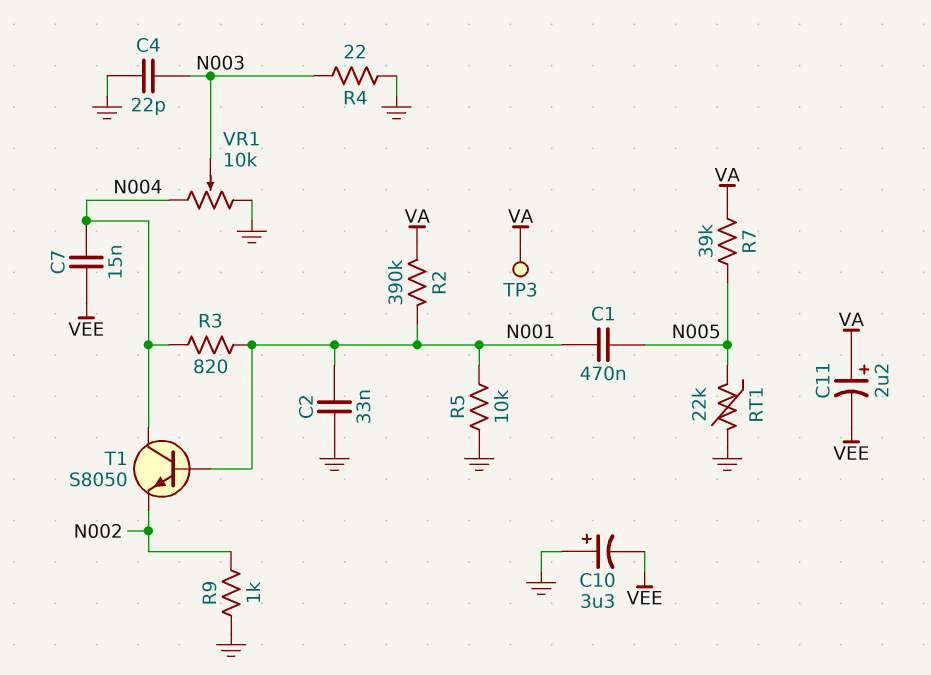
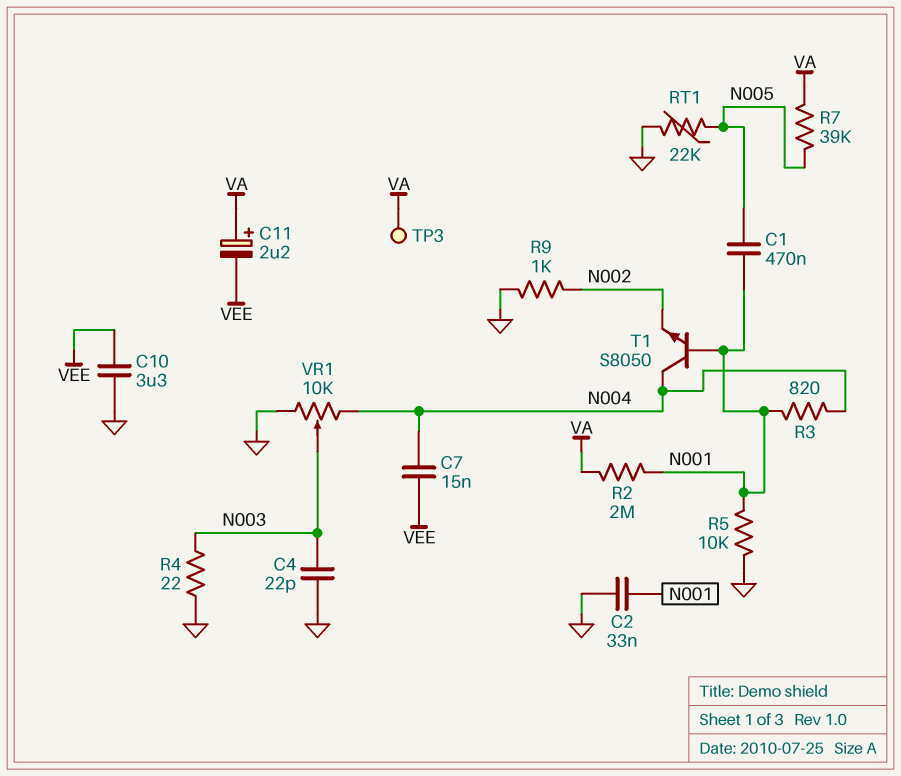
C10: 3.3uF (plus GND, minus VEE) -> 3.3uF (GND, VEE)
R2: 390k (N001, VA) -> 2M (N001, VA)

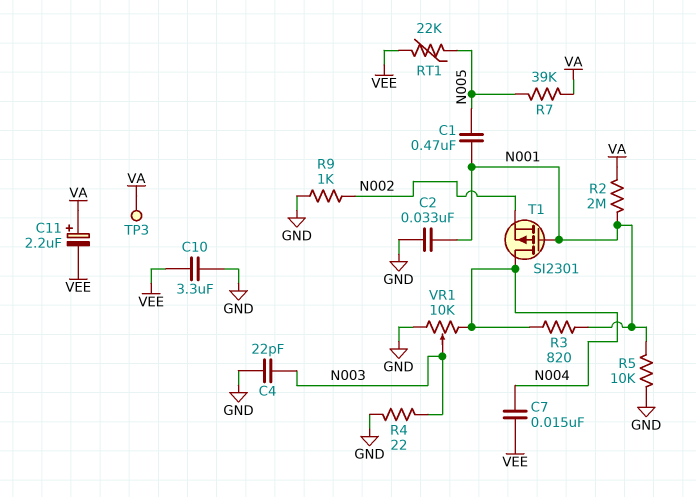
RT1: 22k (GND, N005) -> 22k (N005, VEE)
T1: NPN S8050 (B N001, C N004, E N002) -> PMOS SI2301 (G N001, D N004, S N002)

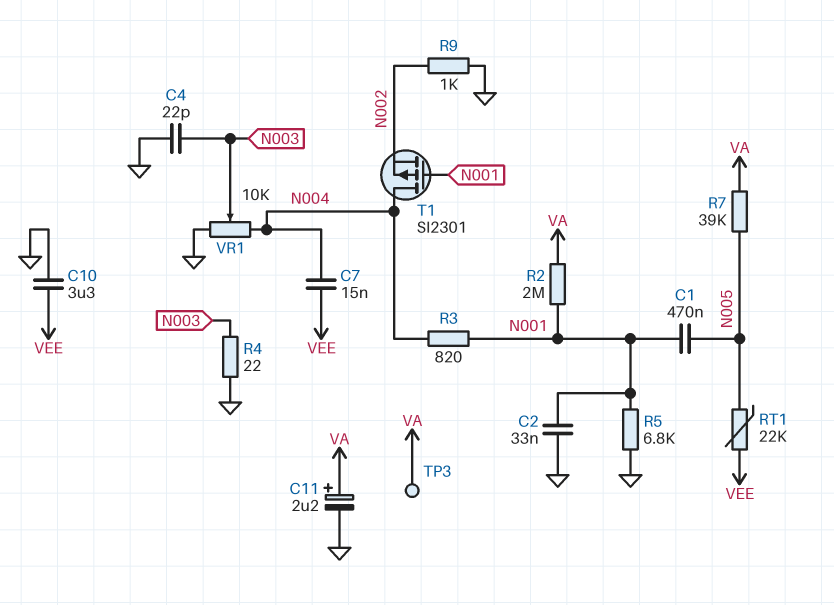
C11: 2.2uF (plus VA, minus VEE) -> 2.2uF (plus VA, minus GND)
R5: 10k (GND, N001) -> 6.8k (GND, N001)

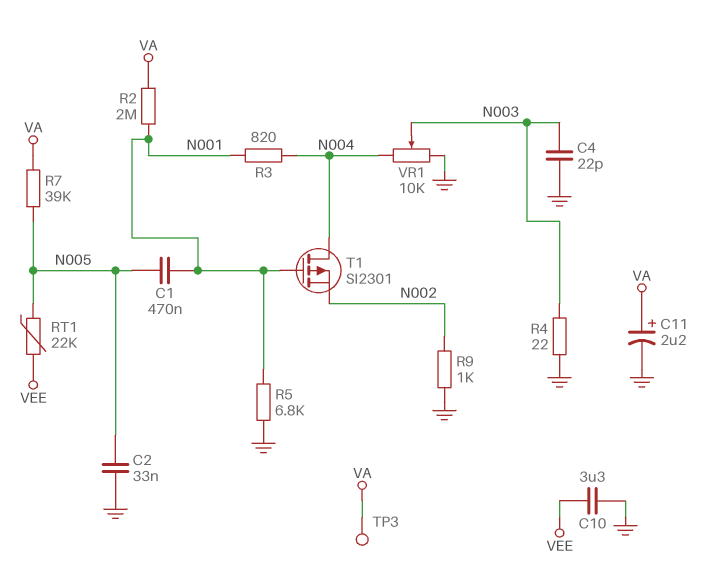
C2: 33nF (GND, N001) -> 33nF (GND, N005)
C7: 15nF (N004, VEE) -> none

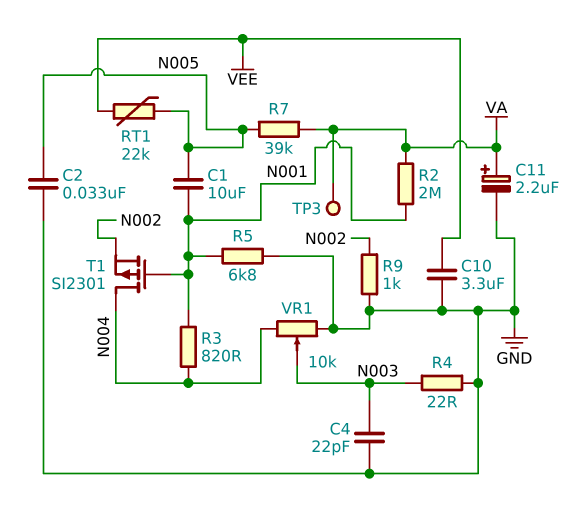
C1: 470nF (N001, N005) -> 10uF (N001, N005)

